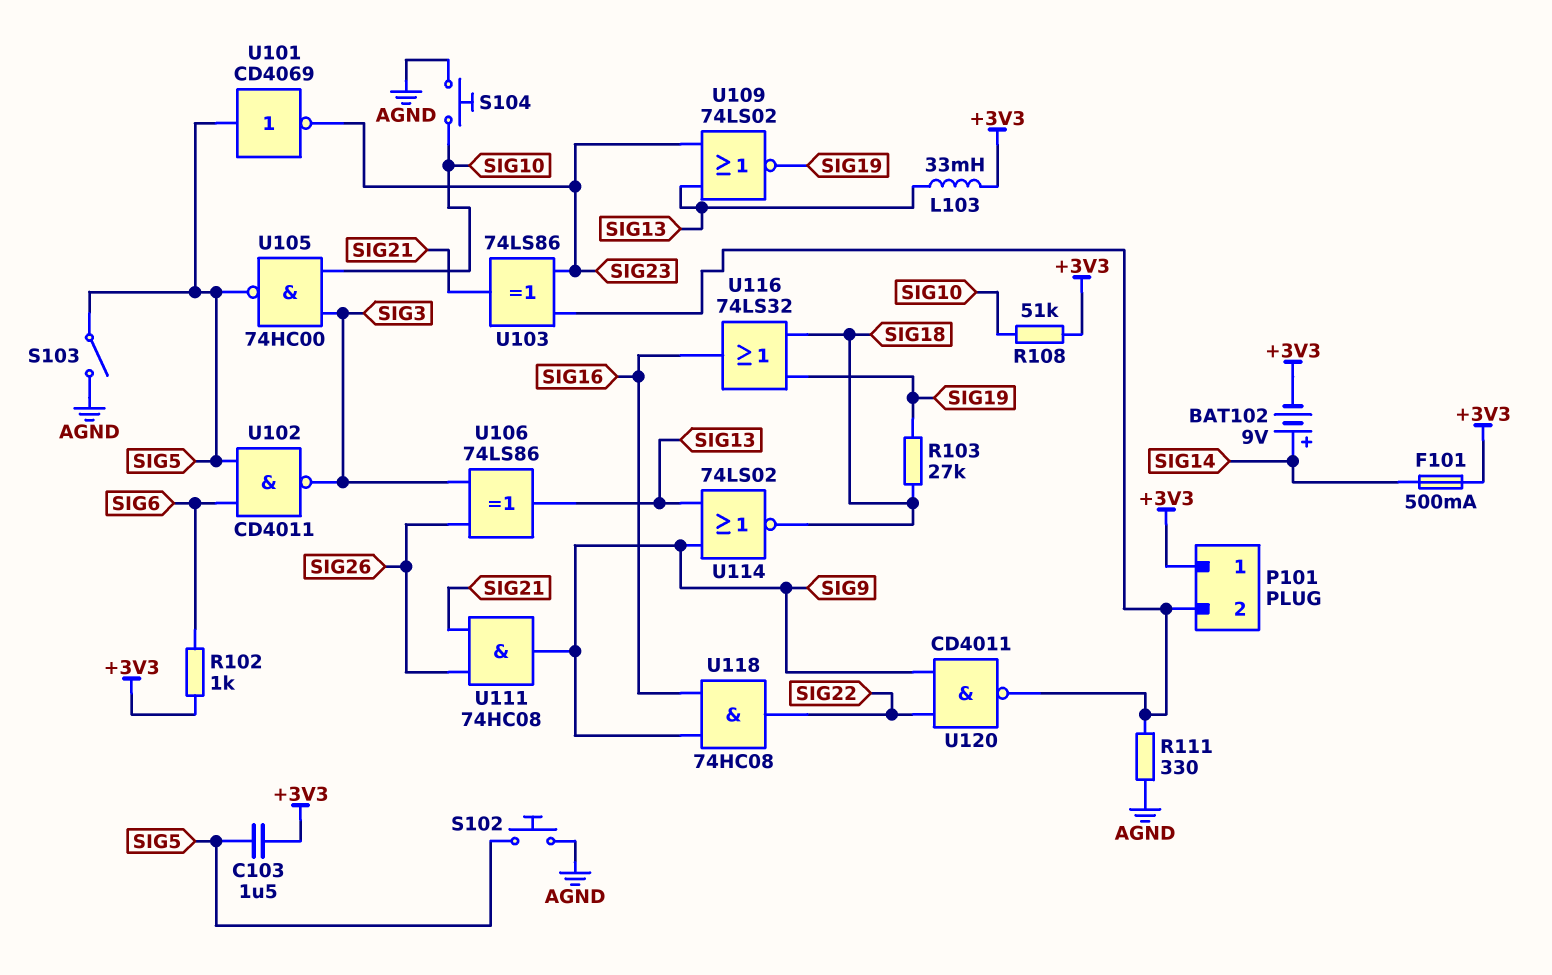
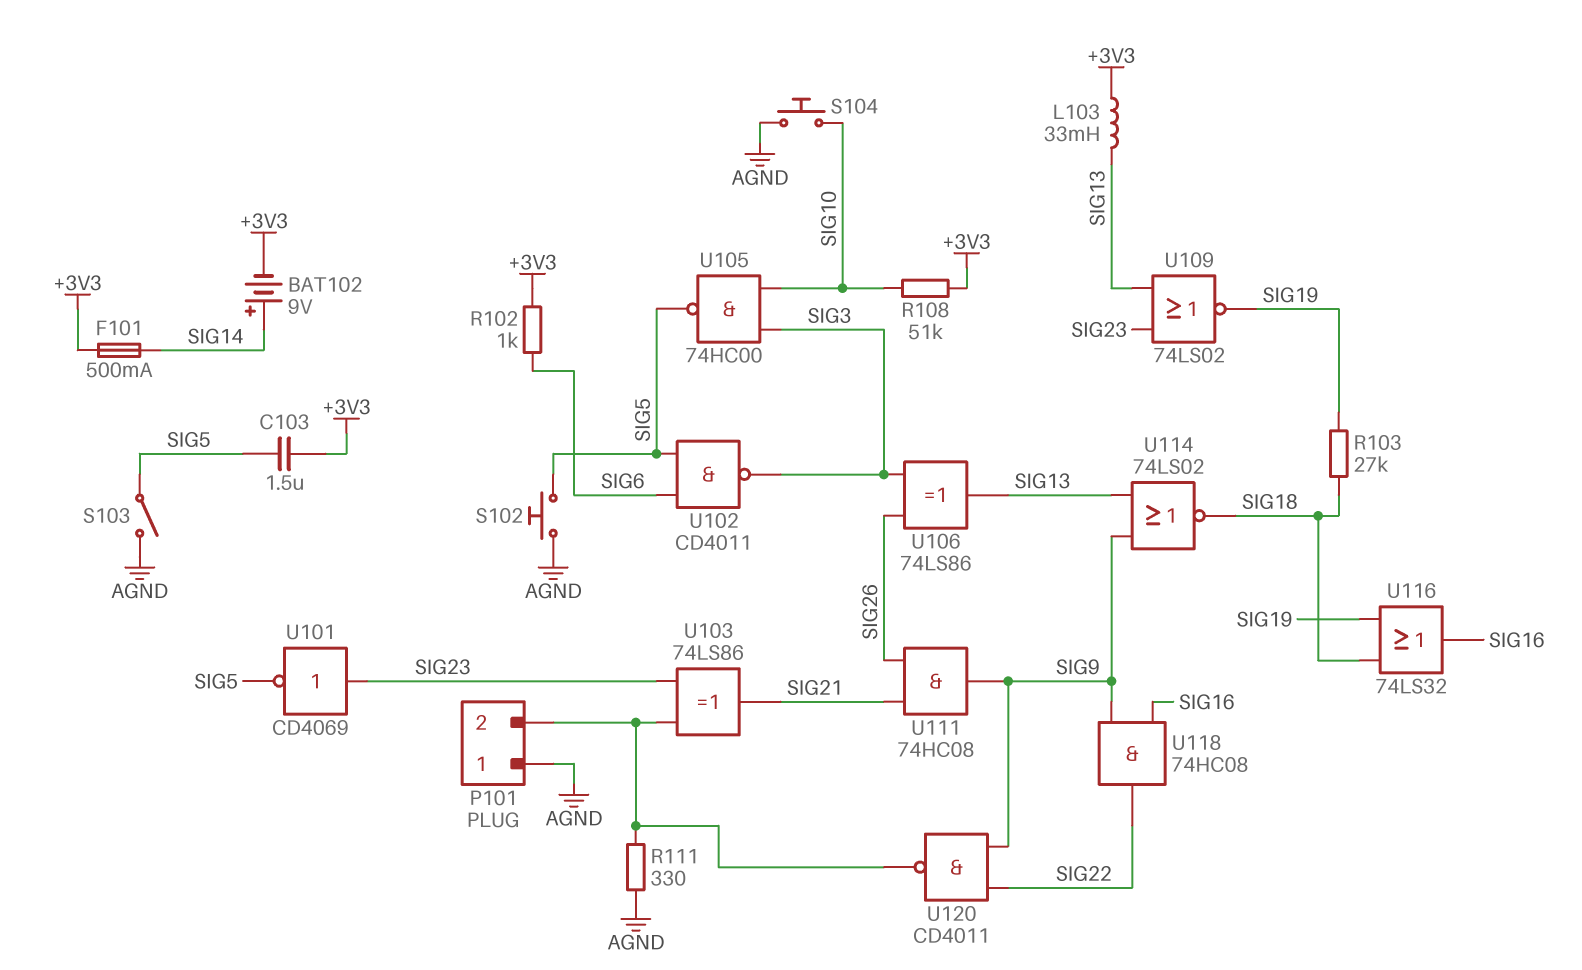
P101 pin 1: +3V3 -> AGND
U101: NOT CD4069 (in SIG5, out SIG23) -> NOT CD4069 (in SIG23, out SIG5)

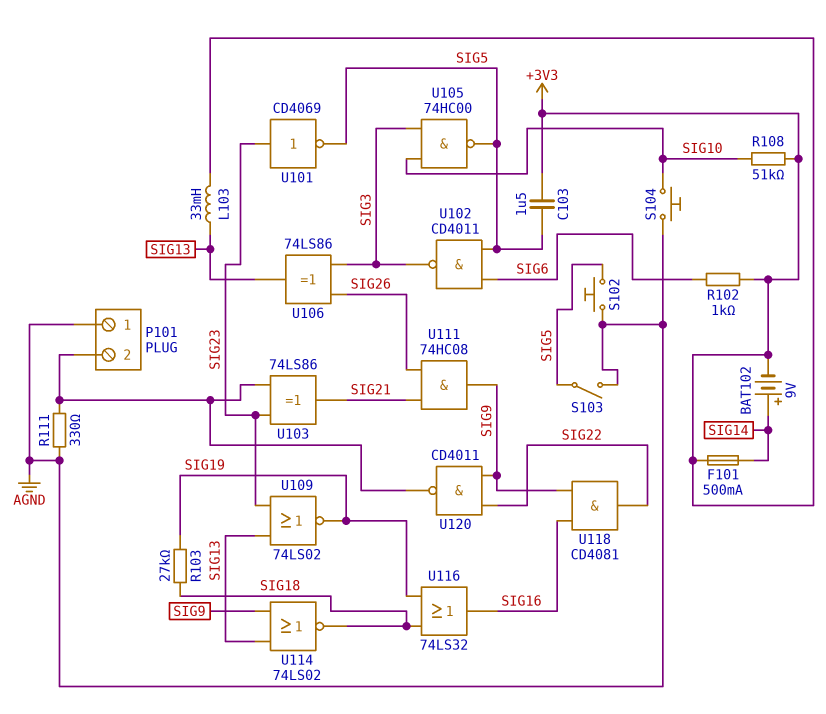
U118: AND 74HC08 (in SIG9, in SIG16, out SIG22) -> AND CD4081 (in SIG9, in SIG16, out SIG22)

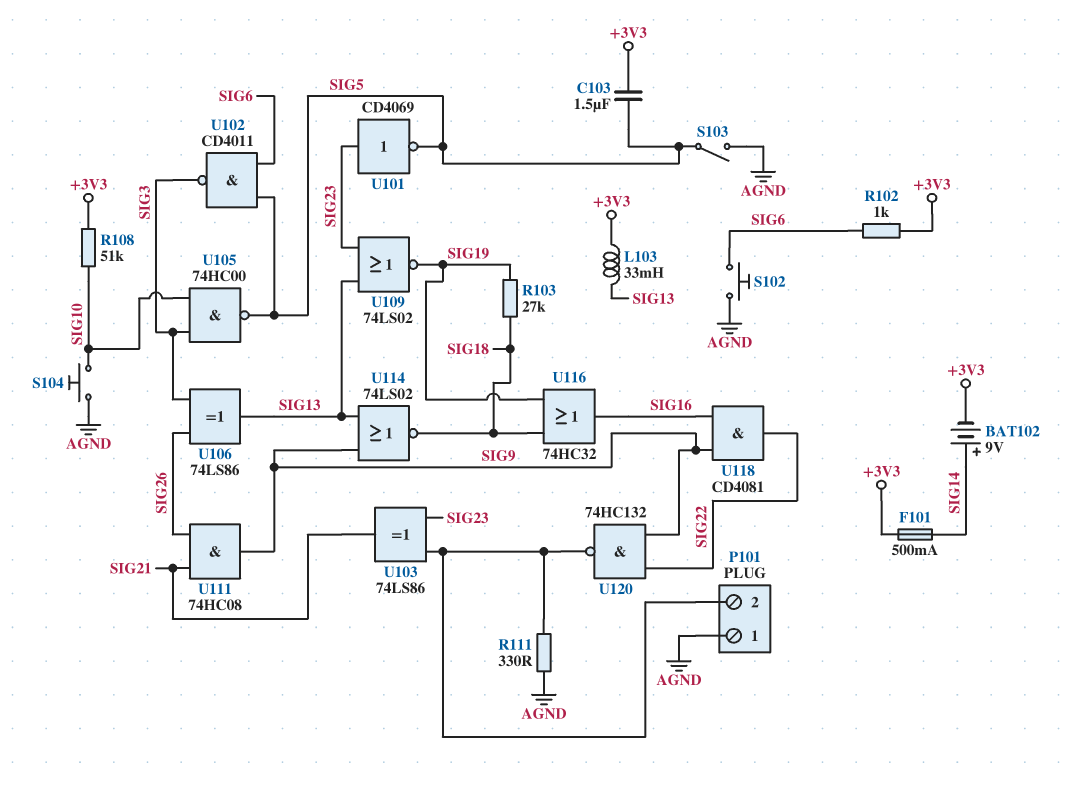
S102: button (AGND, SIG5) -> button (AGND, SIG6)
U116: OR 74LS32 (in SIG18, in SIG19, out SIG16) -> OR 74HC32 (in SIG18, in SIG19, out SIG16)
U120: NAND CD4011 (in SIG9, in SIG22, out P101/2) -> NAND 74HC132 (in SIG9, in SIG22, out P101/2)

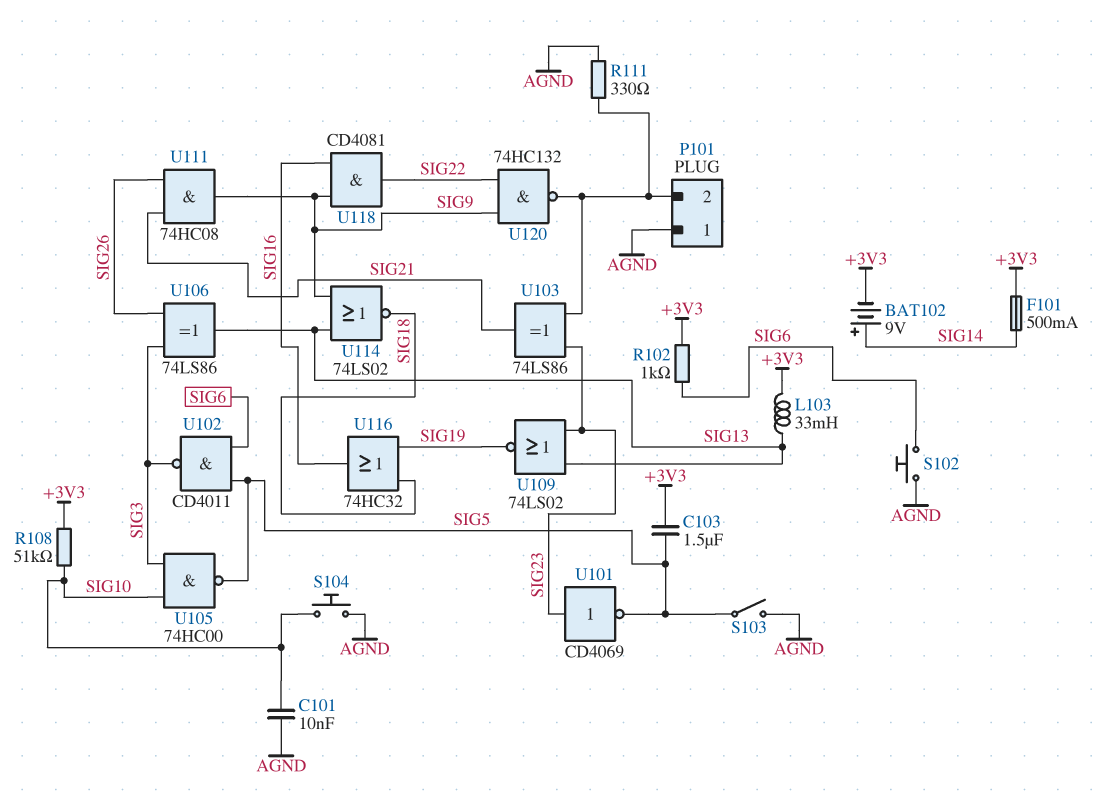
C101: none -> 10nF (AGND, SIG10)
R103: 27k (SIG18, SIG19) -> none

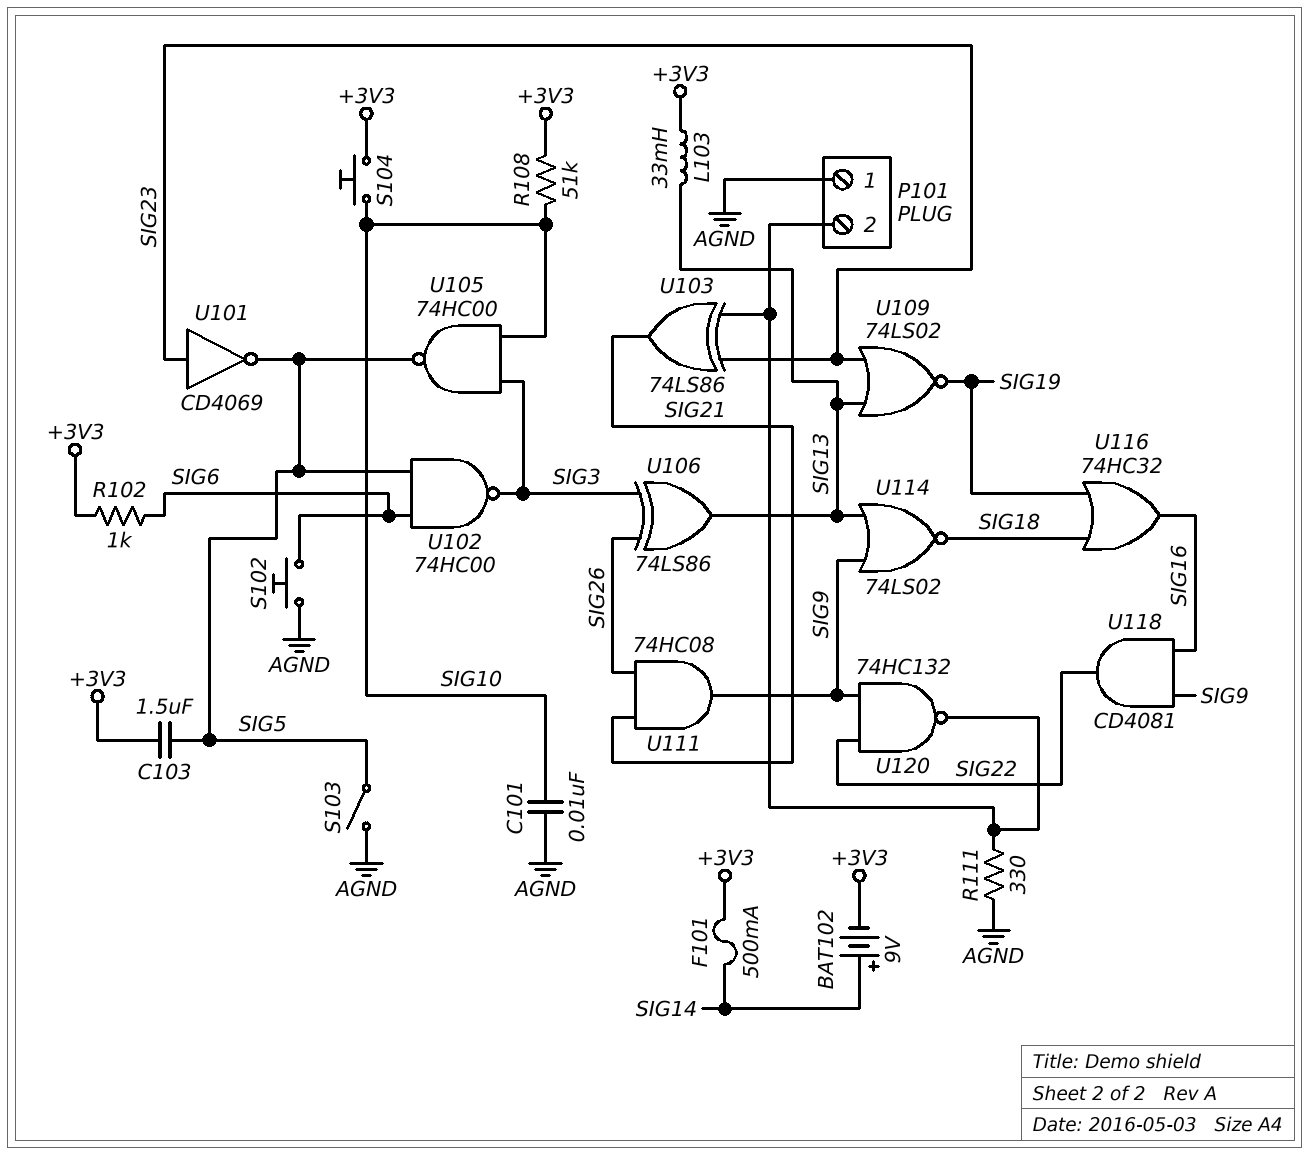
S104: button (AGND, SIG10) -> button (+3V3, SIG10)
U102: NAND CD4011 (in SIG5, in SIG6, out SIG3) -> NAND 74HC00 (in SIG5, in SIG6, out SIG3)

